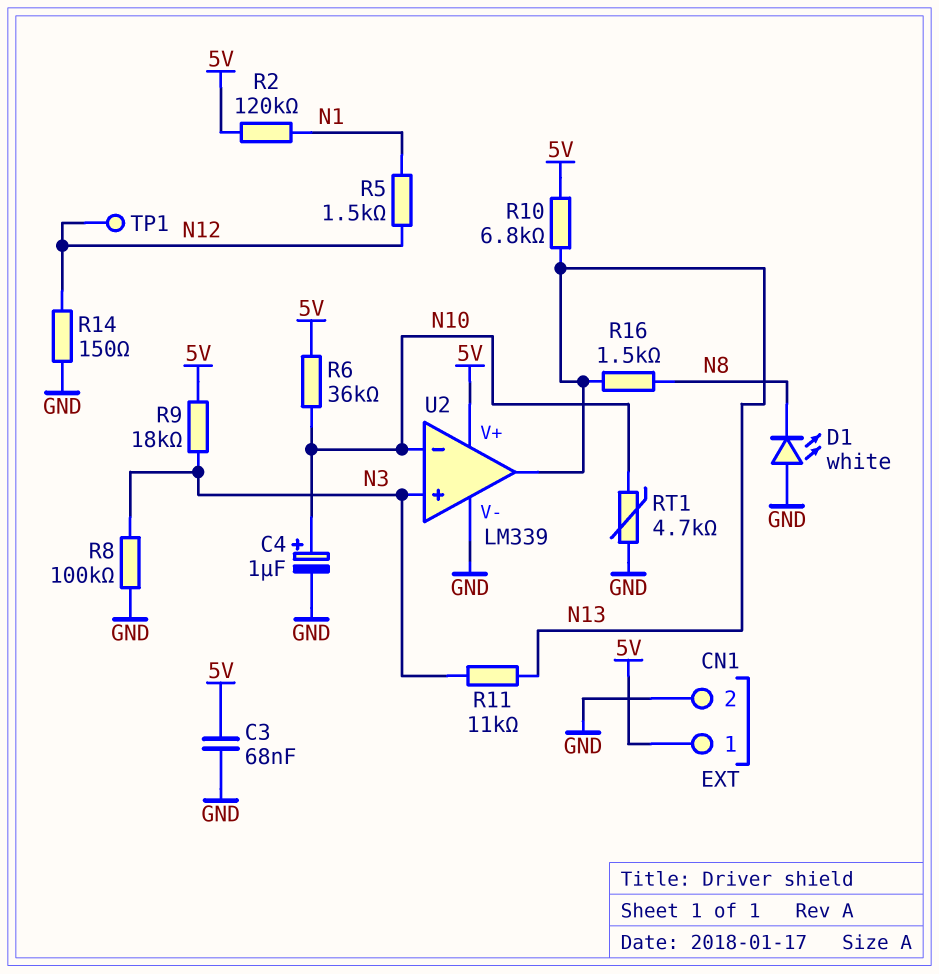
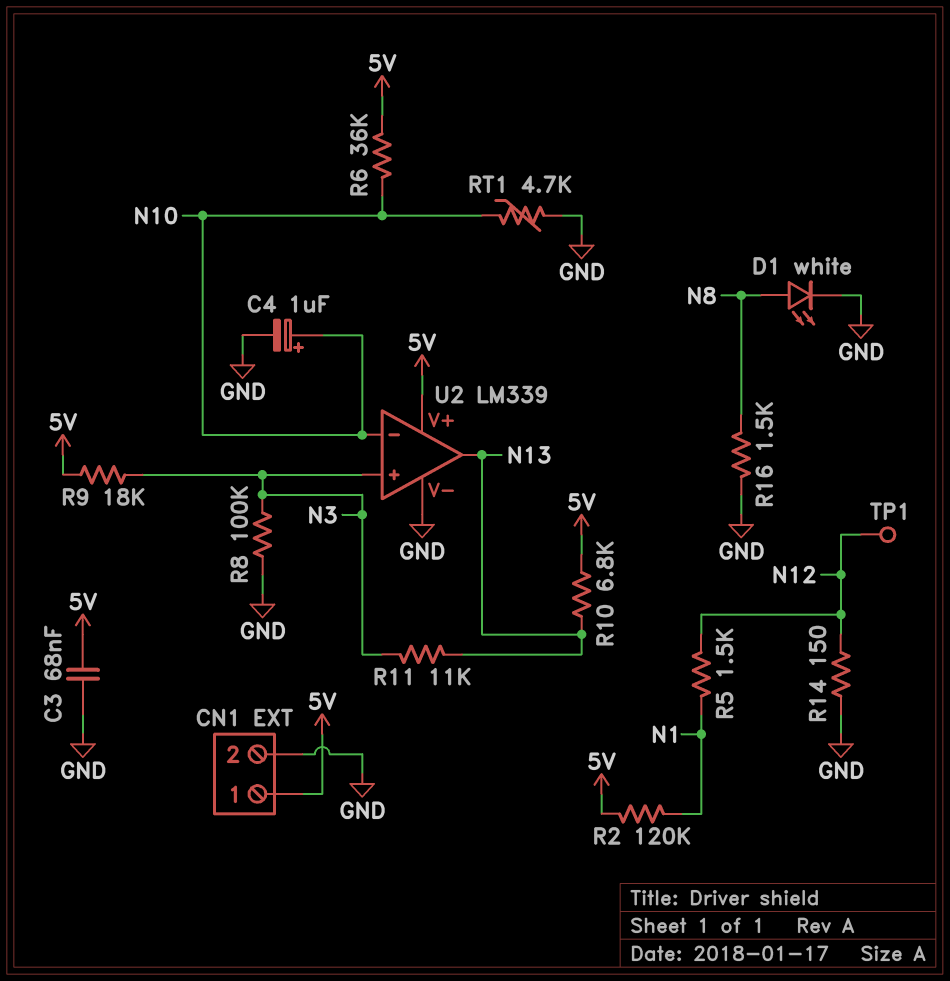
D1: LED white (A GND, K N8) -> LED white (A N8, K GND)
R16: 1.5k (N8, N13) -> 1.5k (GND, N8)

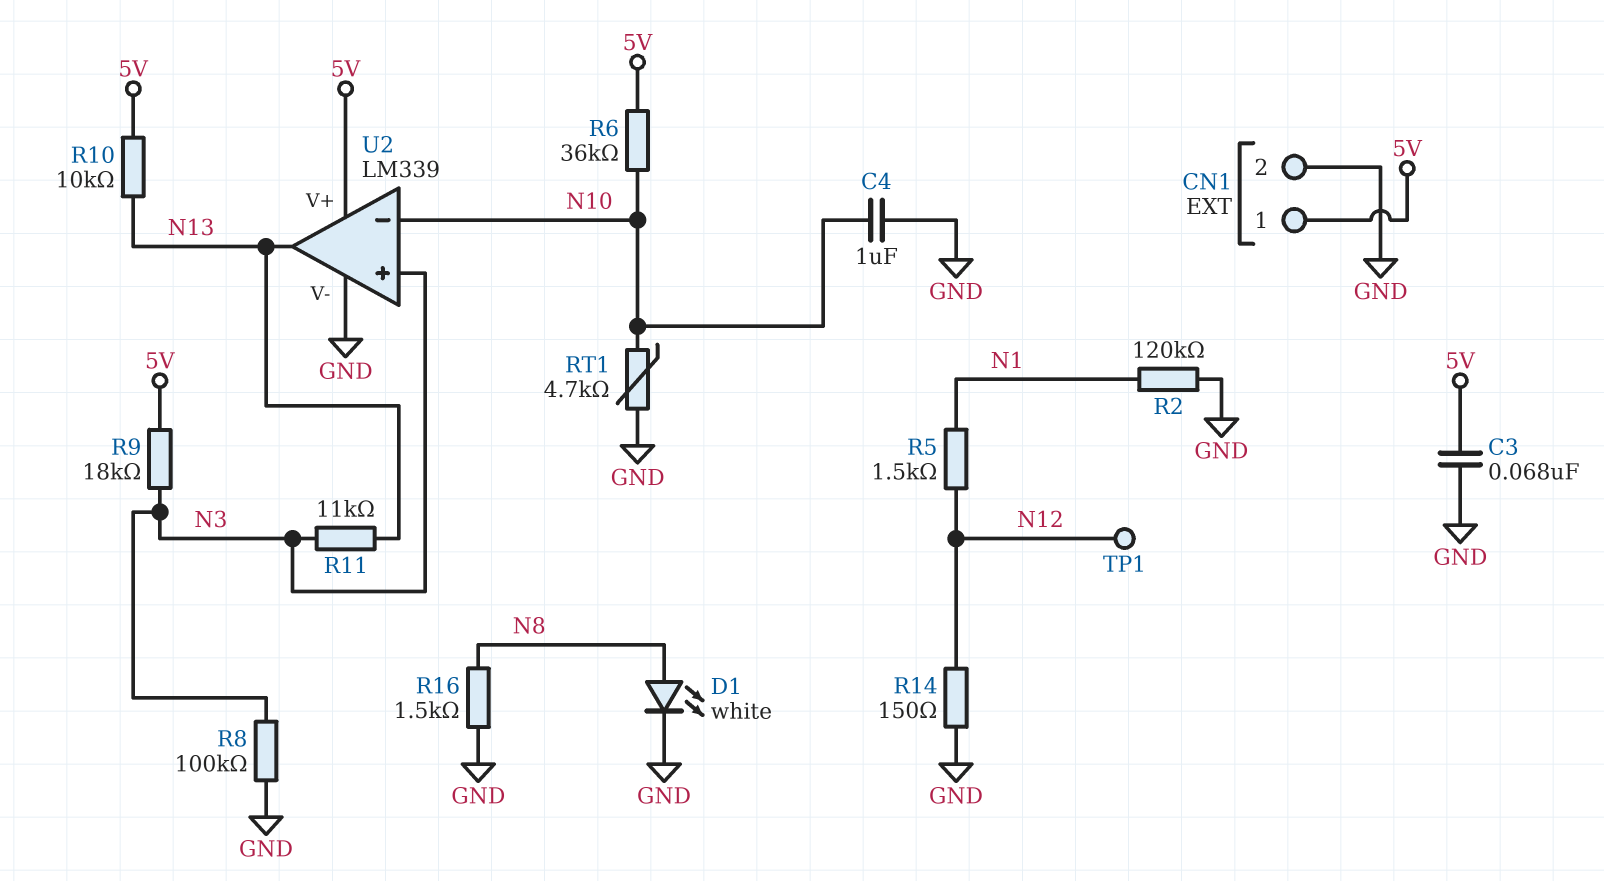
C4: 1uF (plus N10, minus GND) -> 1uF (GND, N10)
R2: 120k (5V, N1) -> 120k (GND, N1)
R10: 6.8k (5V, N13) -> 10k (5V, N13)

